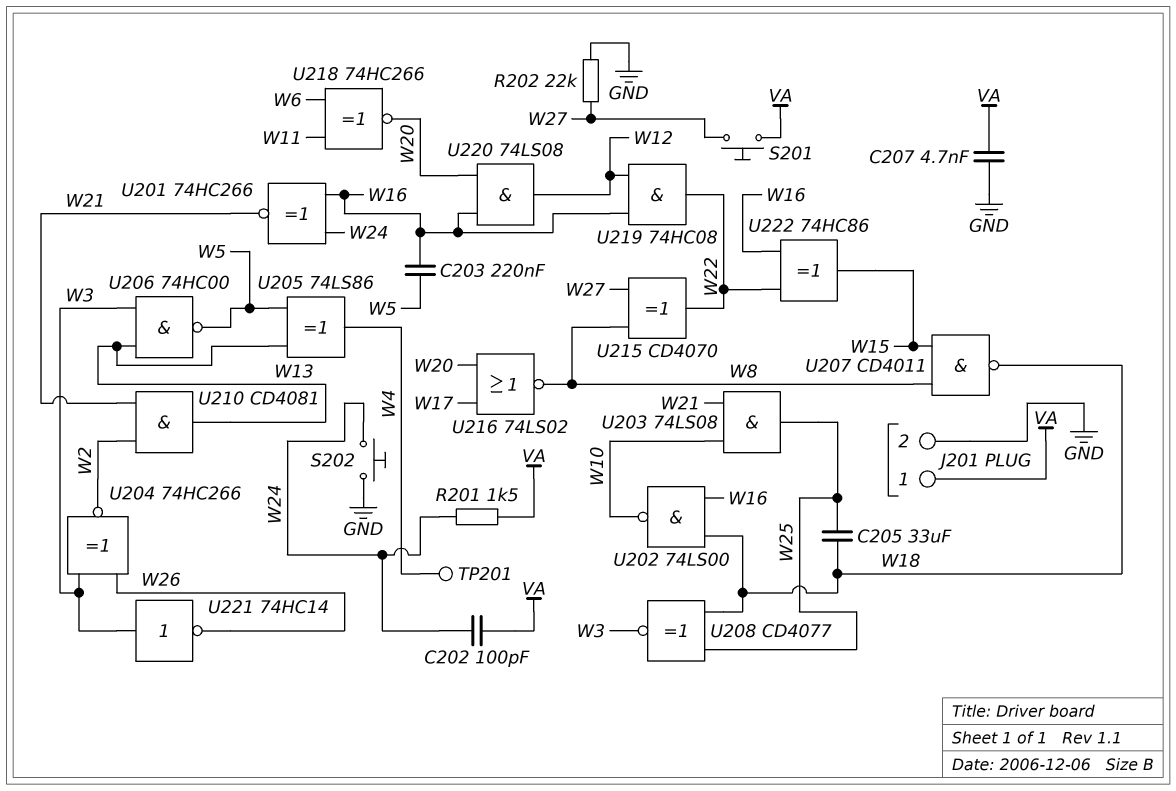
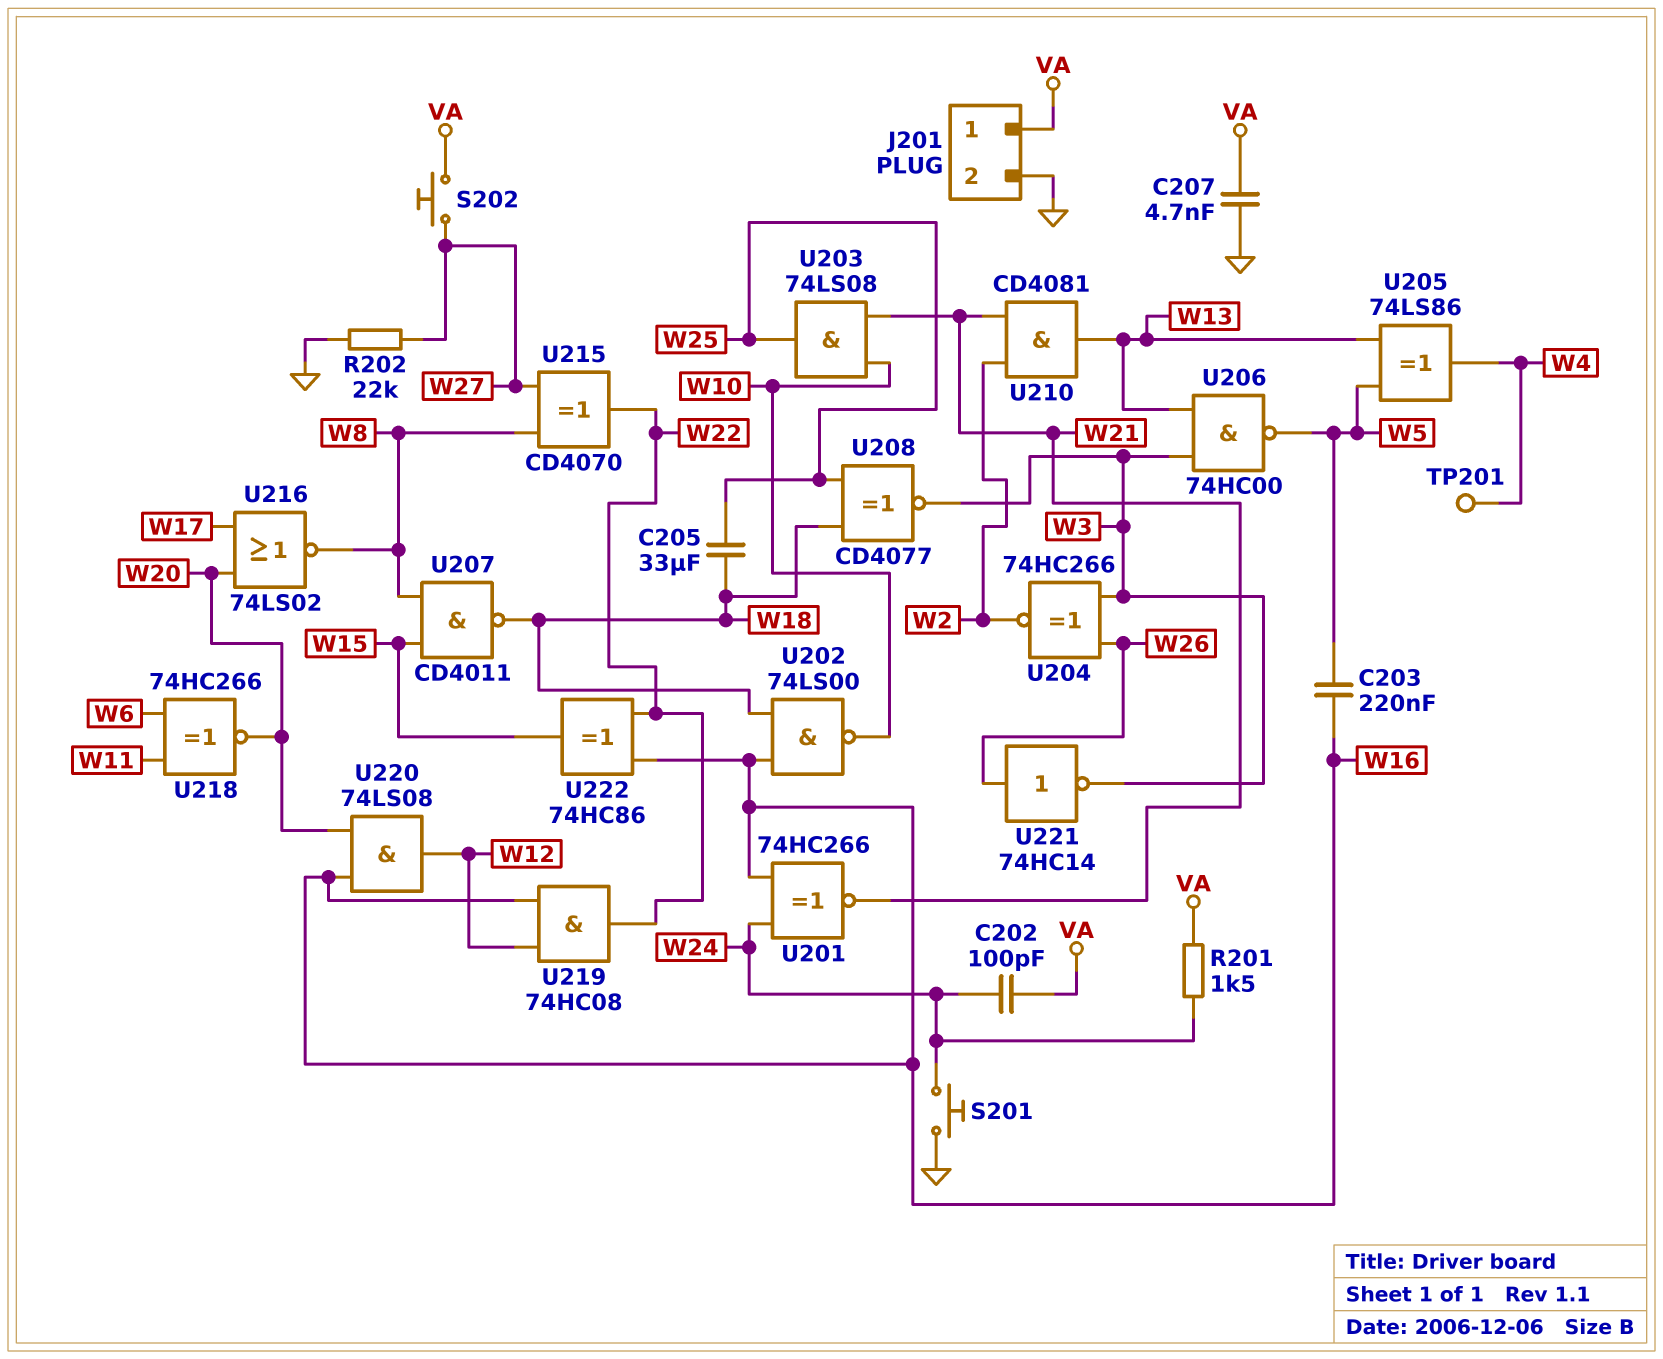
S201: button (VA, W27) -> button (GND, W24)
S202: button (GND, W24) -> button (VA, W27)
U221: NOT 74HC14 (in W3, out W26) -> NOT 74HC14 (in W26, out W3)

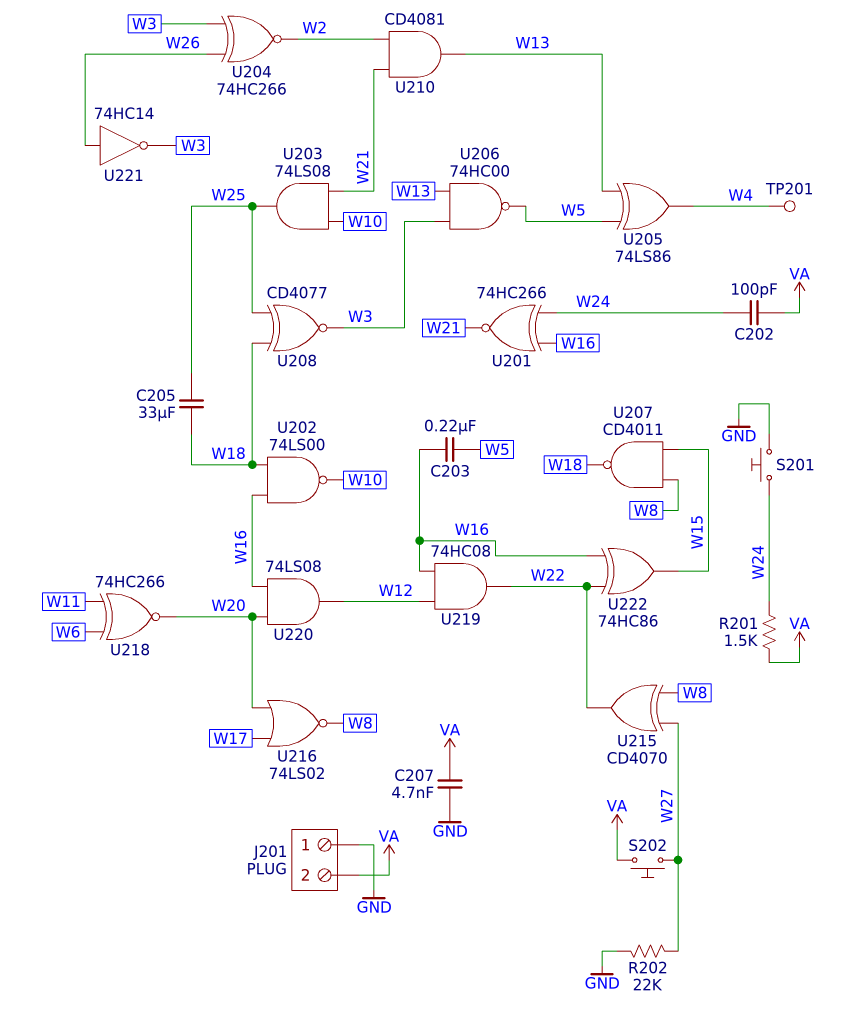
J201 pin 1: VA -> GND
J201 pin 2: GND -> VA

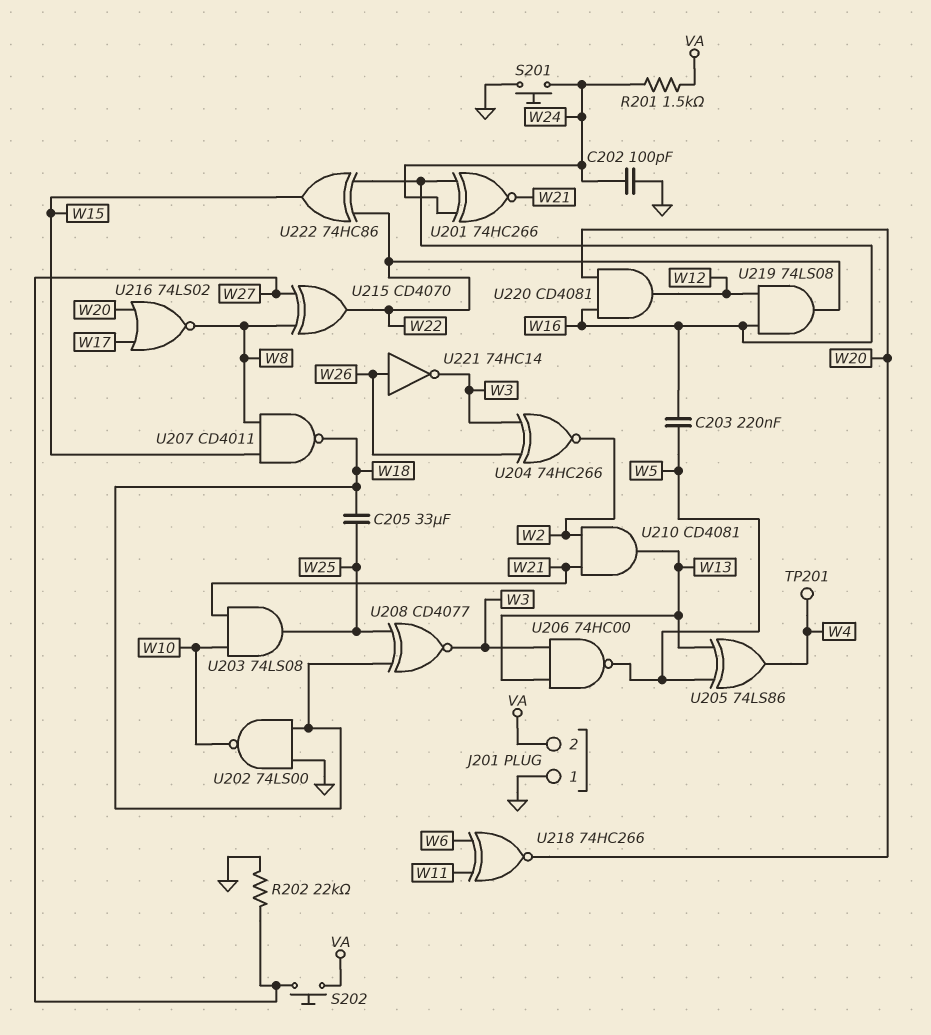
C202: 100pF (VA, W24) -> 100pF (GND, W24)
C207: 4.7nF (GND, VA) -> none
U202: NAND 74LS00 (in W16, in W18, out W10) -> NAND 74LS00 (in GND, in W18, out W10)
U219: AND 74HC08 (in W12, in W16, out W22) -> AND 74LS08 (in W12, in W16, out W22)
U220: AND 74LS08 (in W16, in W20, out W12) -> AND CD4081 (in W16, in W20, out W12)

